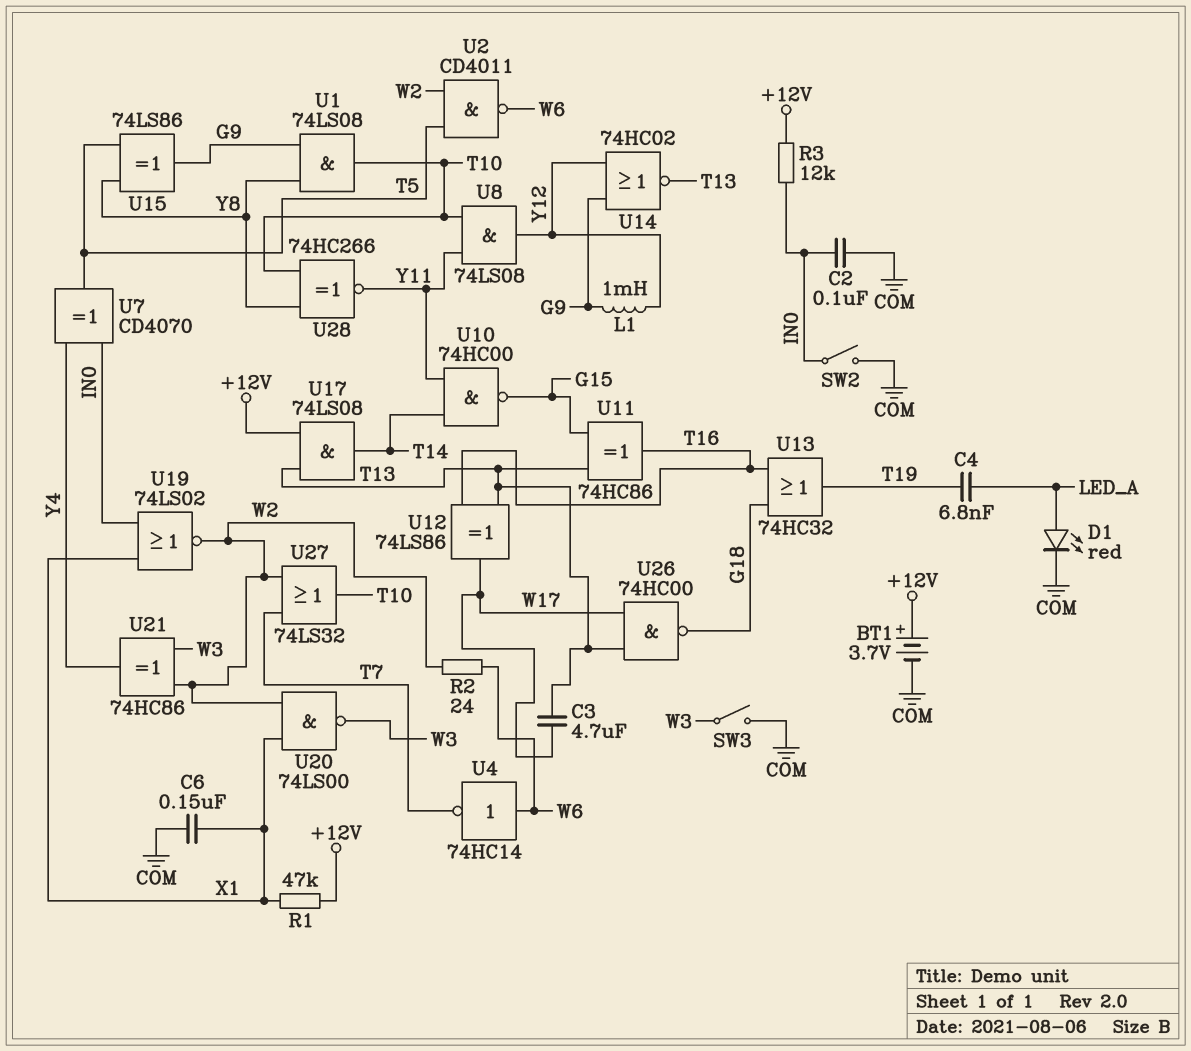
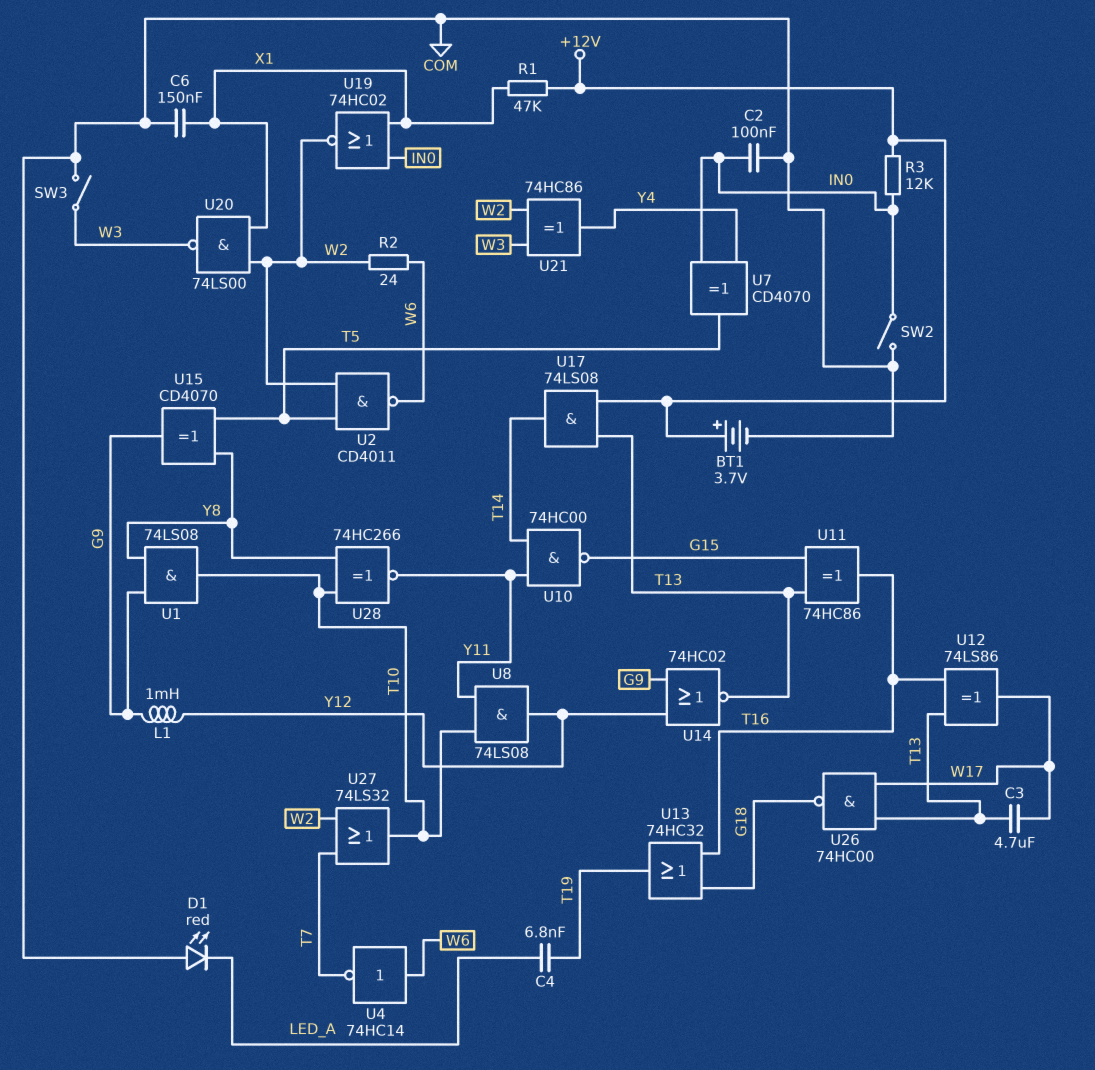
D1: LED red (A LED_A, K COM) -> LED red (A COM, K LED_A)
U15: XOR 74LS86 (in T5, in Y8, out G9) -> XOR CD4070 (in T5, in Y8, out G9)
U19: NOR 74LS02 (in IN0, in X1, out W2) -> NOR 74HC02 (in IN0, in X1, out W2)

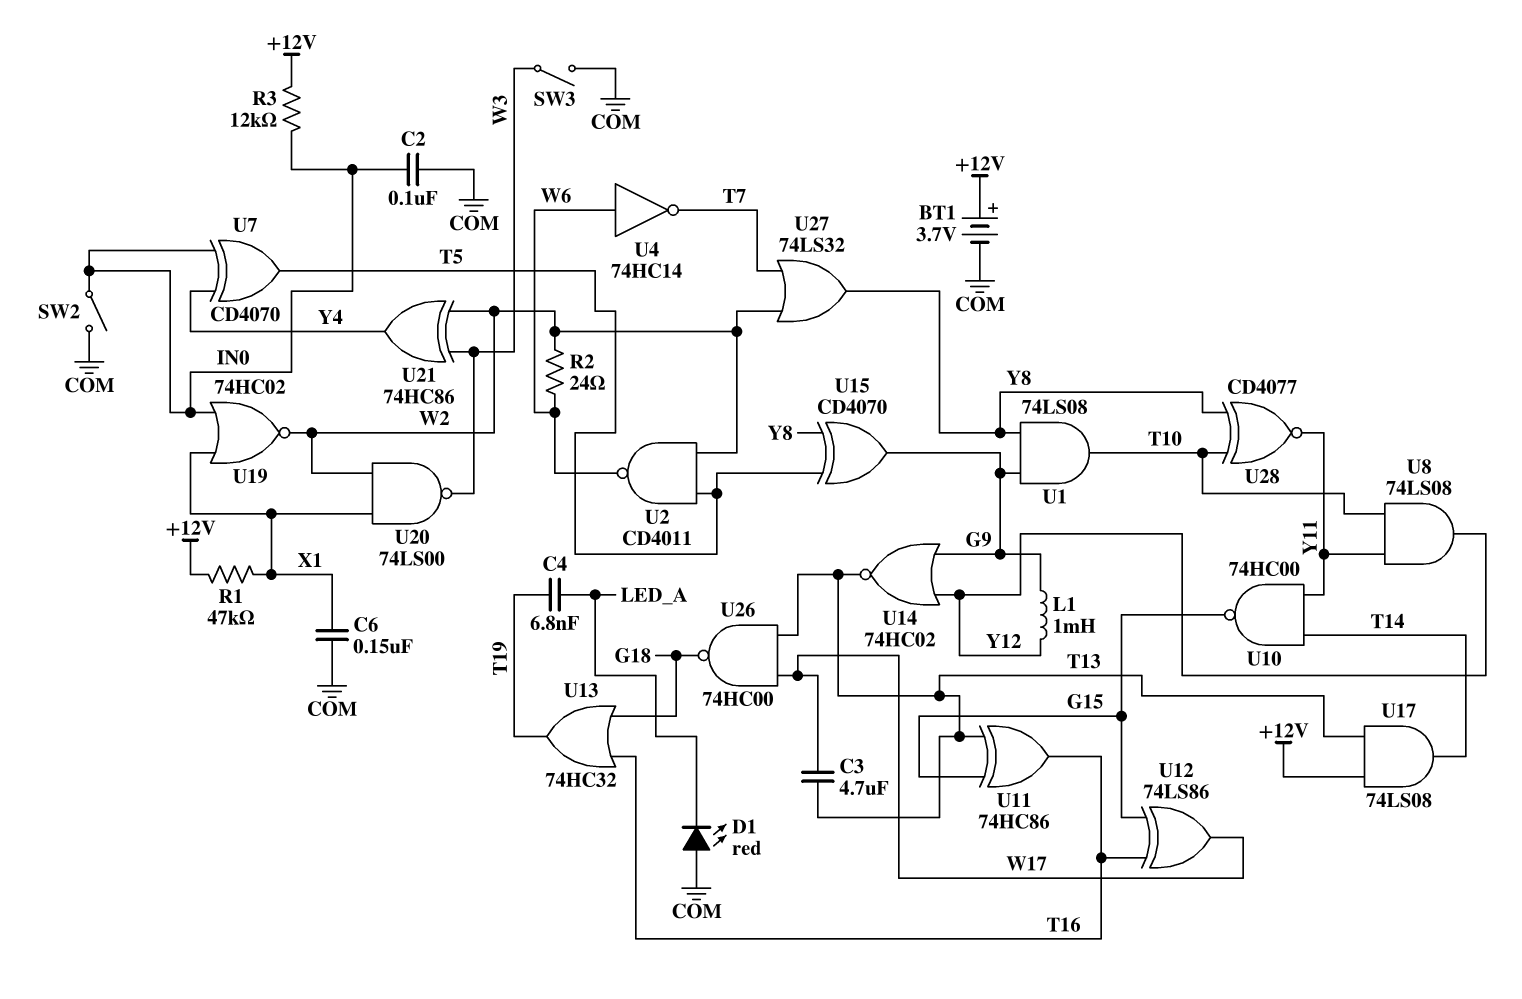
U12: XOR 74LS86 (in T13, in T16, out W17) -> XOR 74LS86 (in G15, in T16, out W17)
U27: OR 74LS32 (in T7, in W2, out T10) -> OR 74LS32 (in T7, in W2, out Y8)
U28: XNOR 74HC266 (in T10, in Y8, out Y11) -> XNOR CD4077 (in T10, in Y8, out Y11)

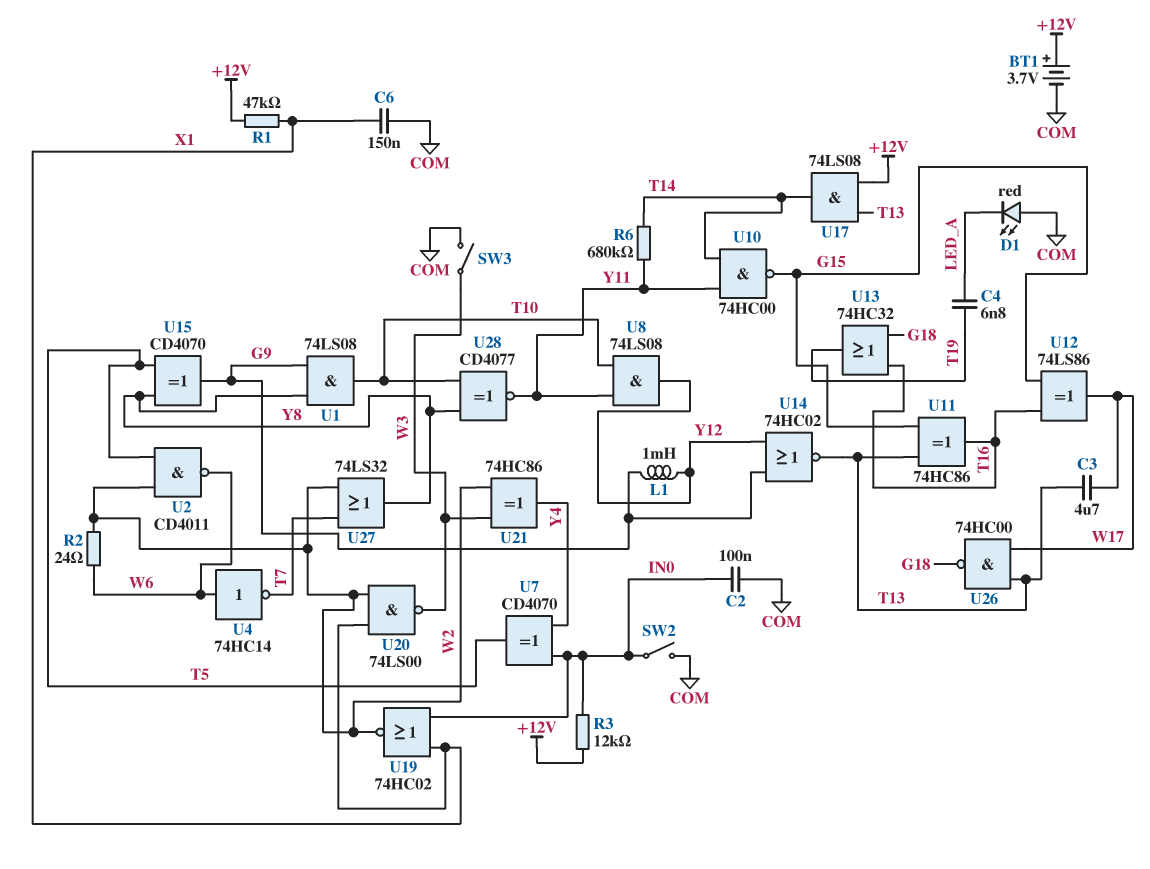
R6: none -> 680k (T14, Y11)

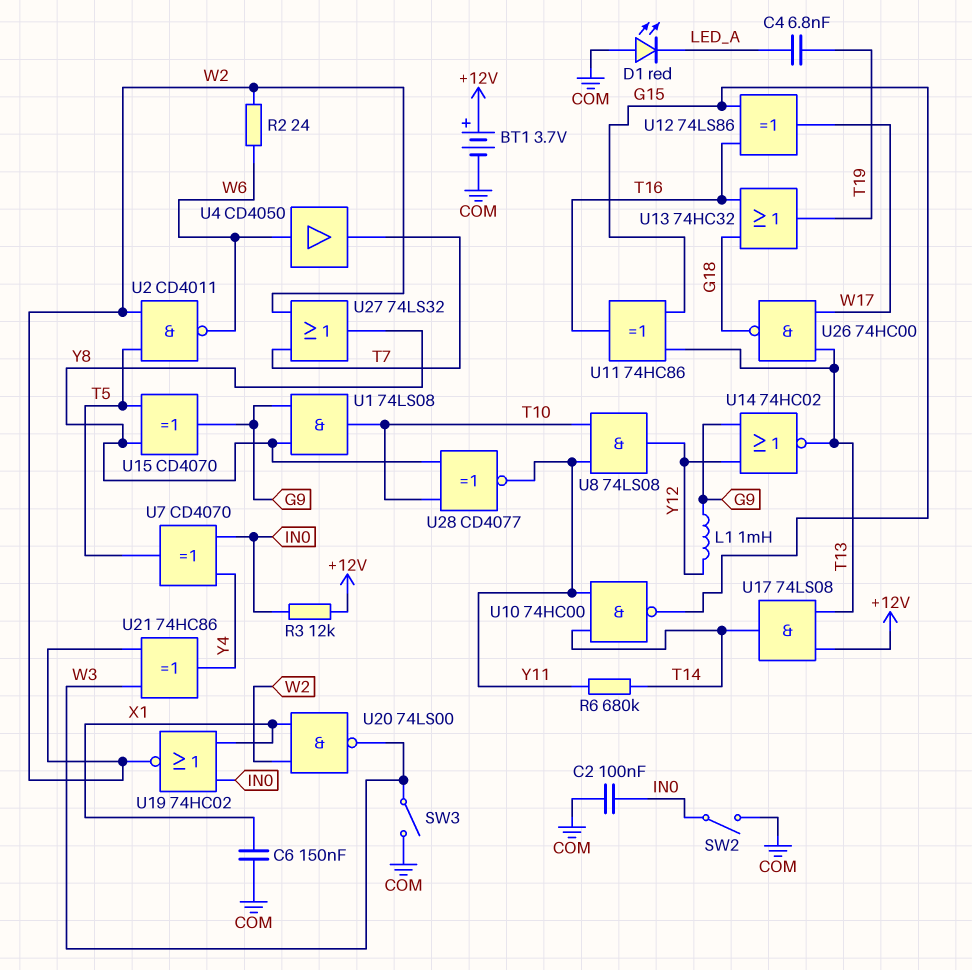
C3: 4.7uF (T13, W17) -> none
R1: 47k (+12V, X1) -> none
U4: NOT 74HC14 (in W6, out T7) -> buffer CD4050 (in W6, out T7)

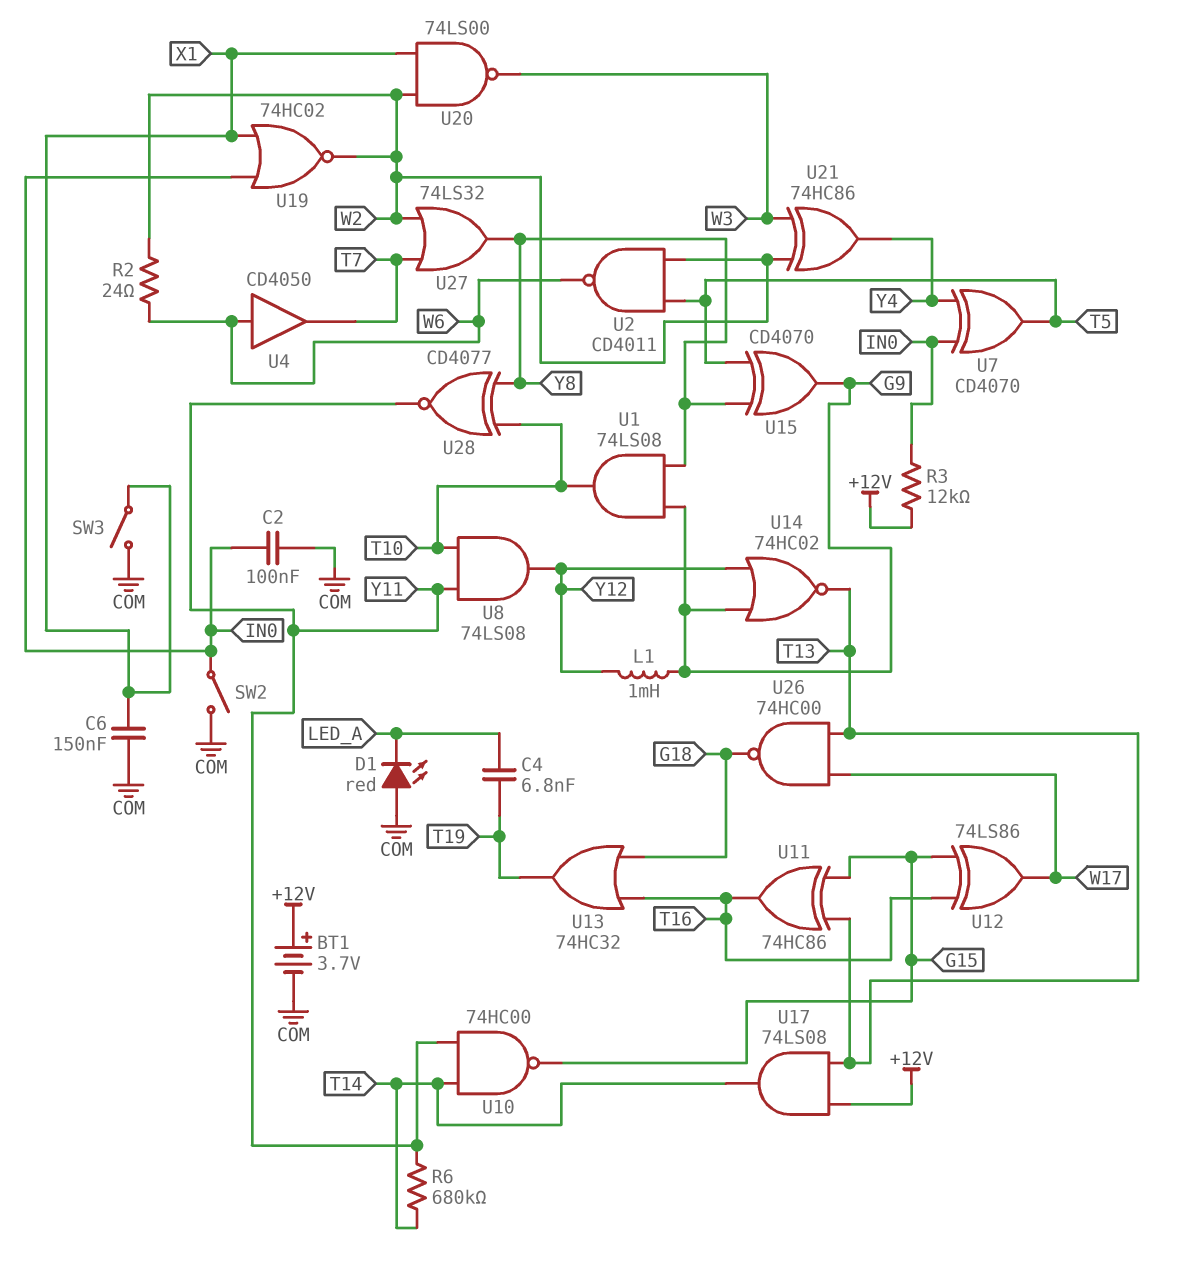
SW3: switch (COM, W3) -> switch (COM, X1)

